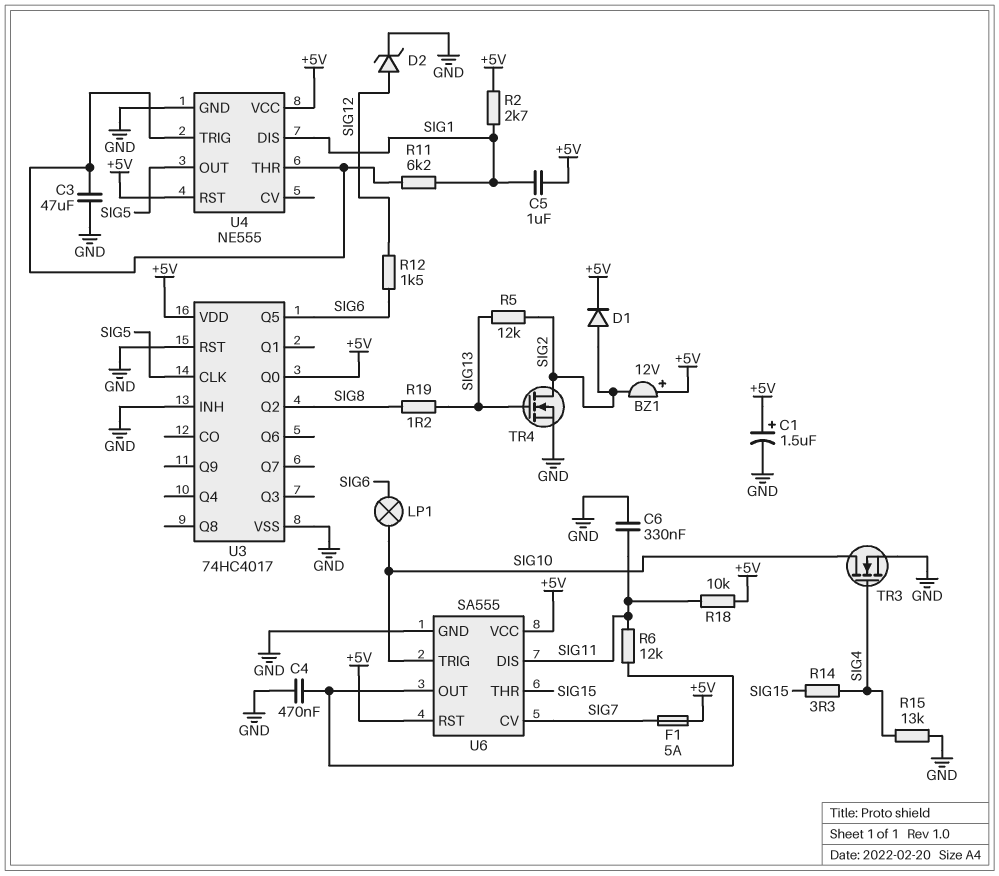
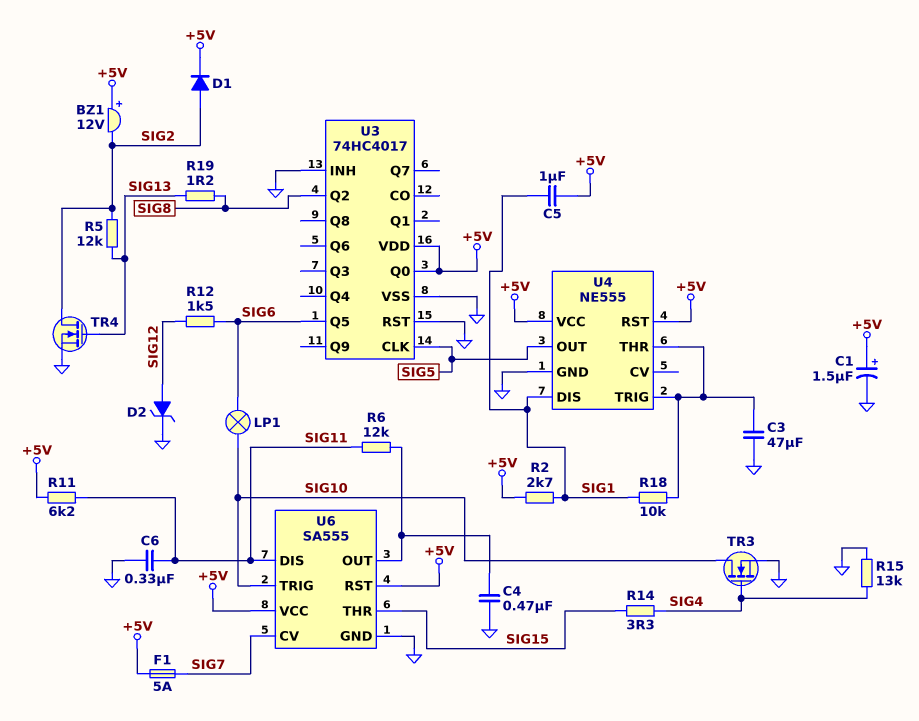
R11: 6.2k (SIG1, U4/THR) -> 6.2k (+5V, SIG11)
R18: 10k (+5V, SIG11) -> 10k (SIG1, U4/THR)

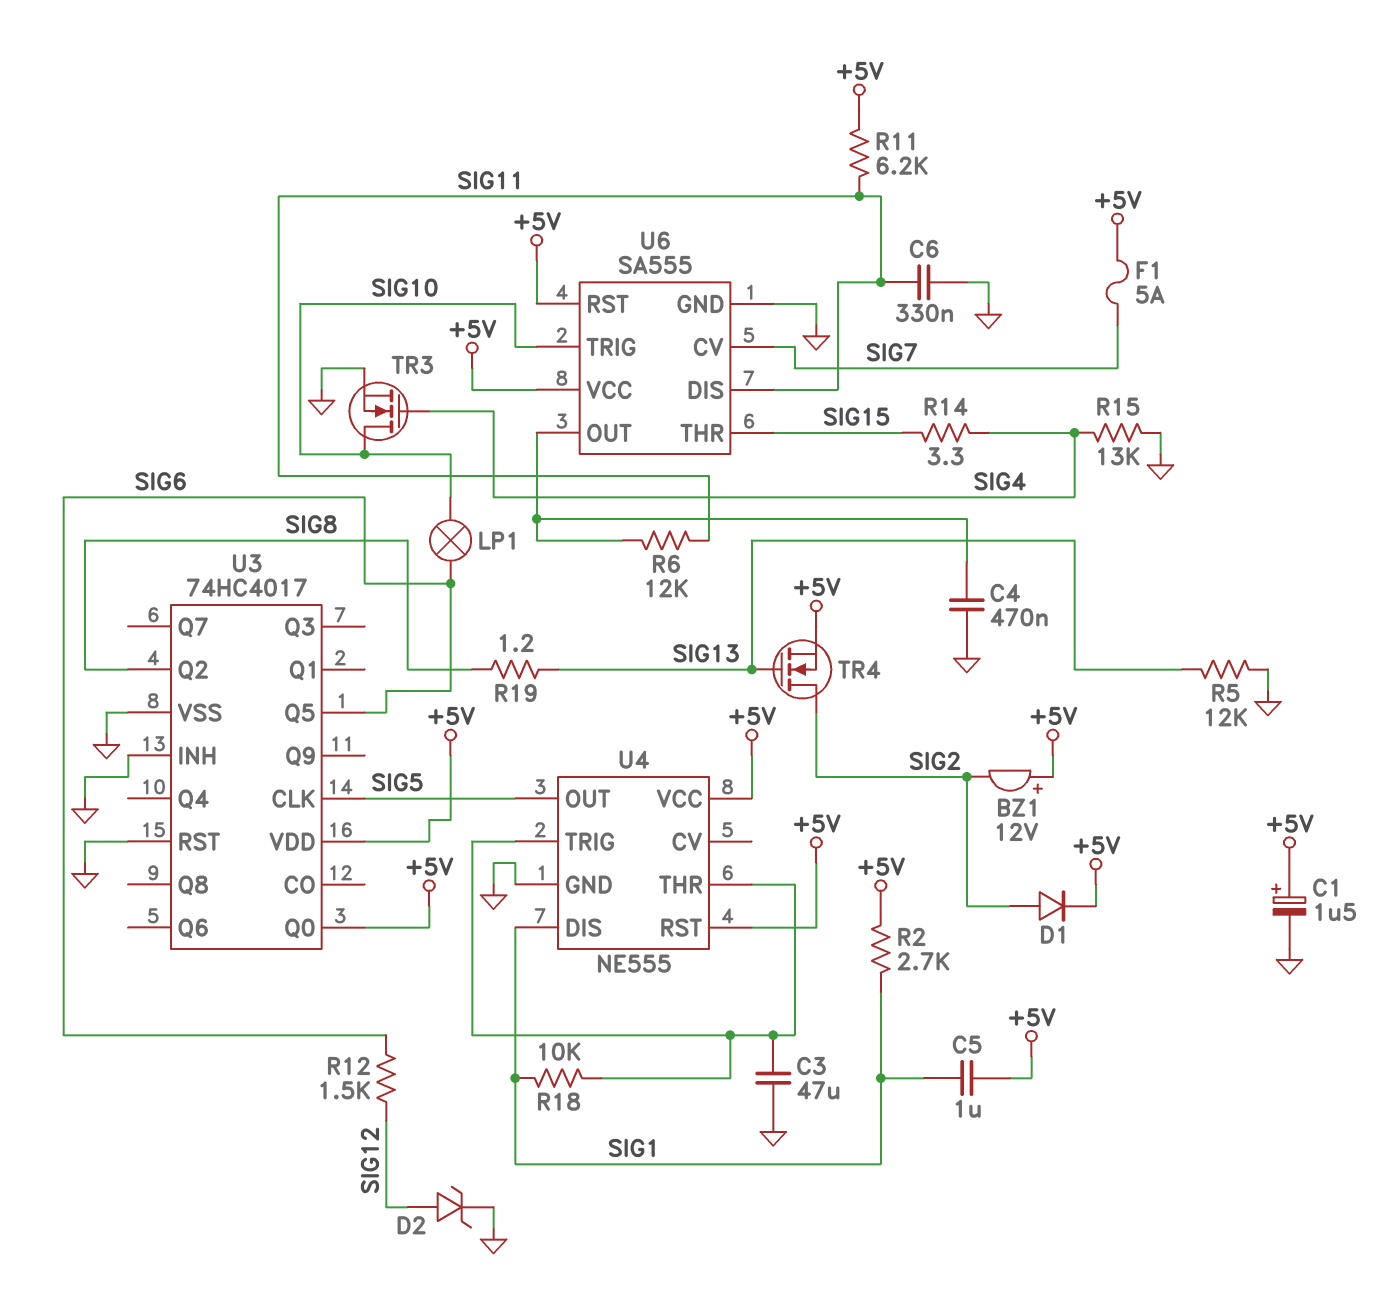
R5: 12k (SIG2, SIG13) -> 12k (GND, SIG13)
TR4: NMOS (G SIG13, D SIG2, S GND) -> NMOS (G SIG13, D SIG2, S +5V)

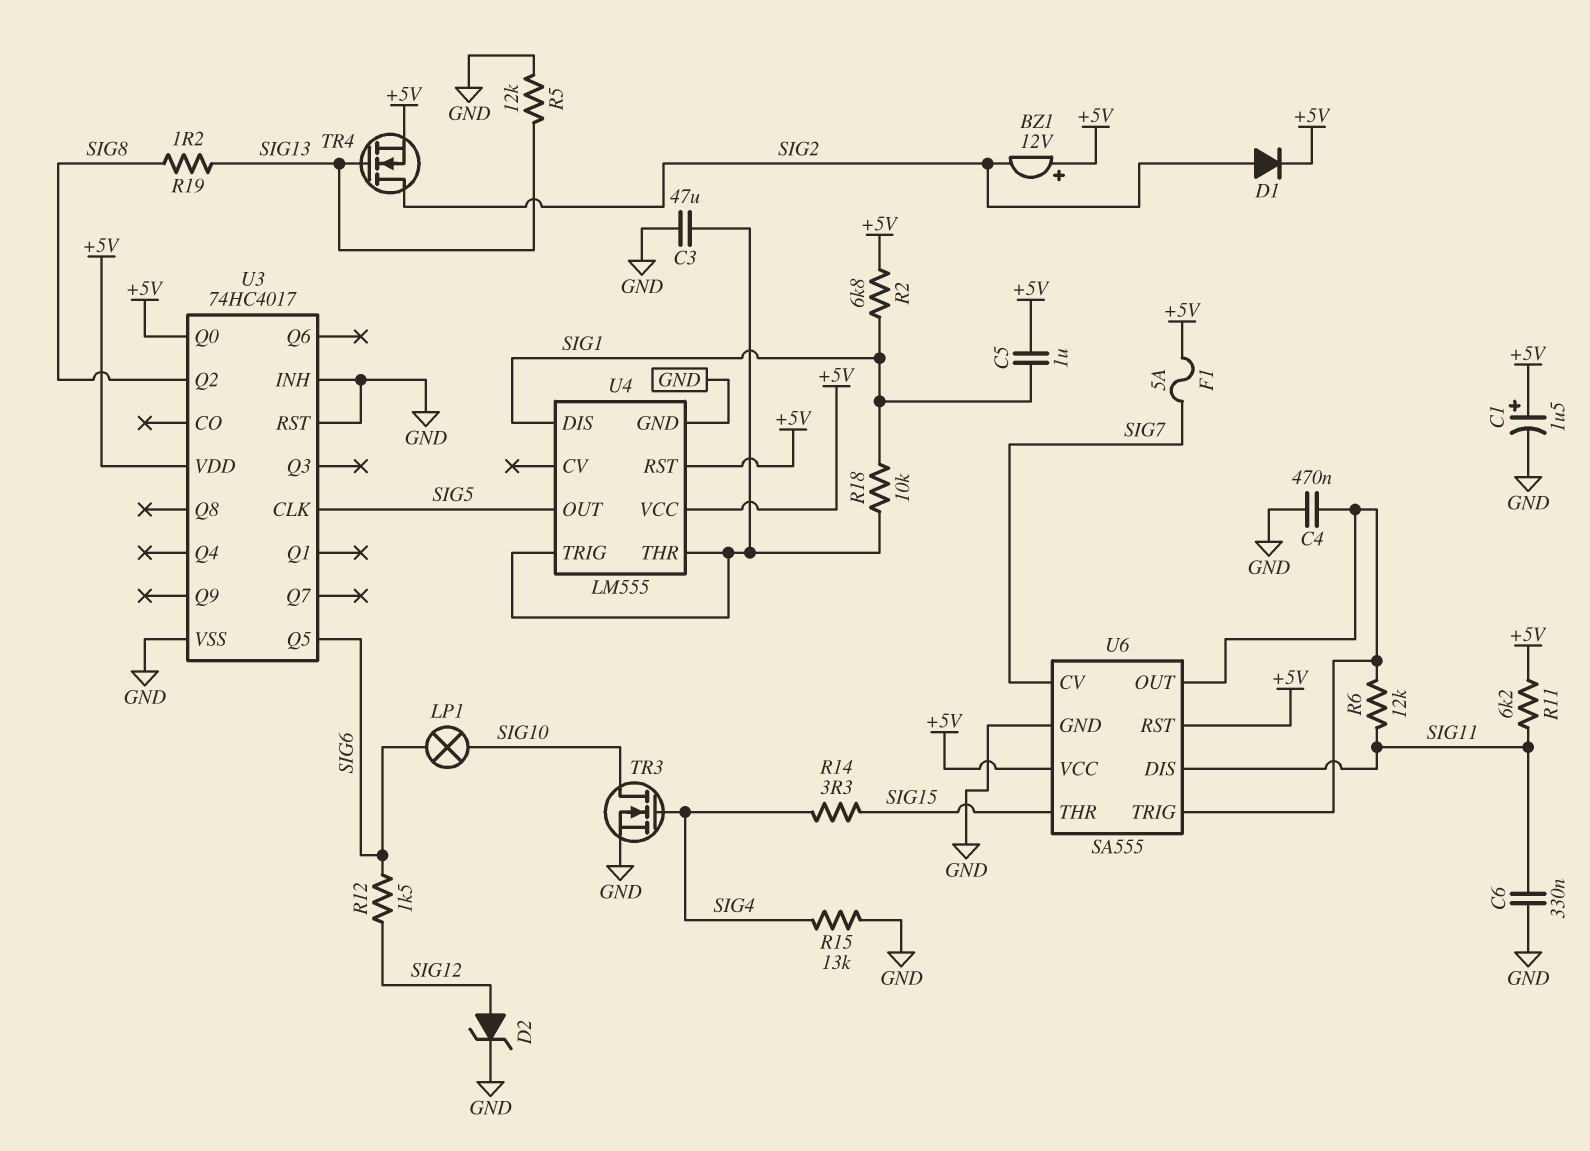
R2: 2.7k (+5V, SIG1) -> 6.8k (+5V, SIG1)
U4: NE555 -> LM555
U6 pin TRIG: SIG10 -> U6/OUT

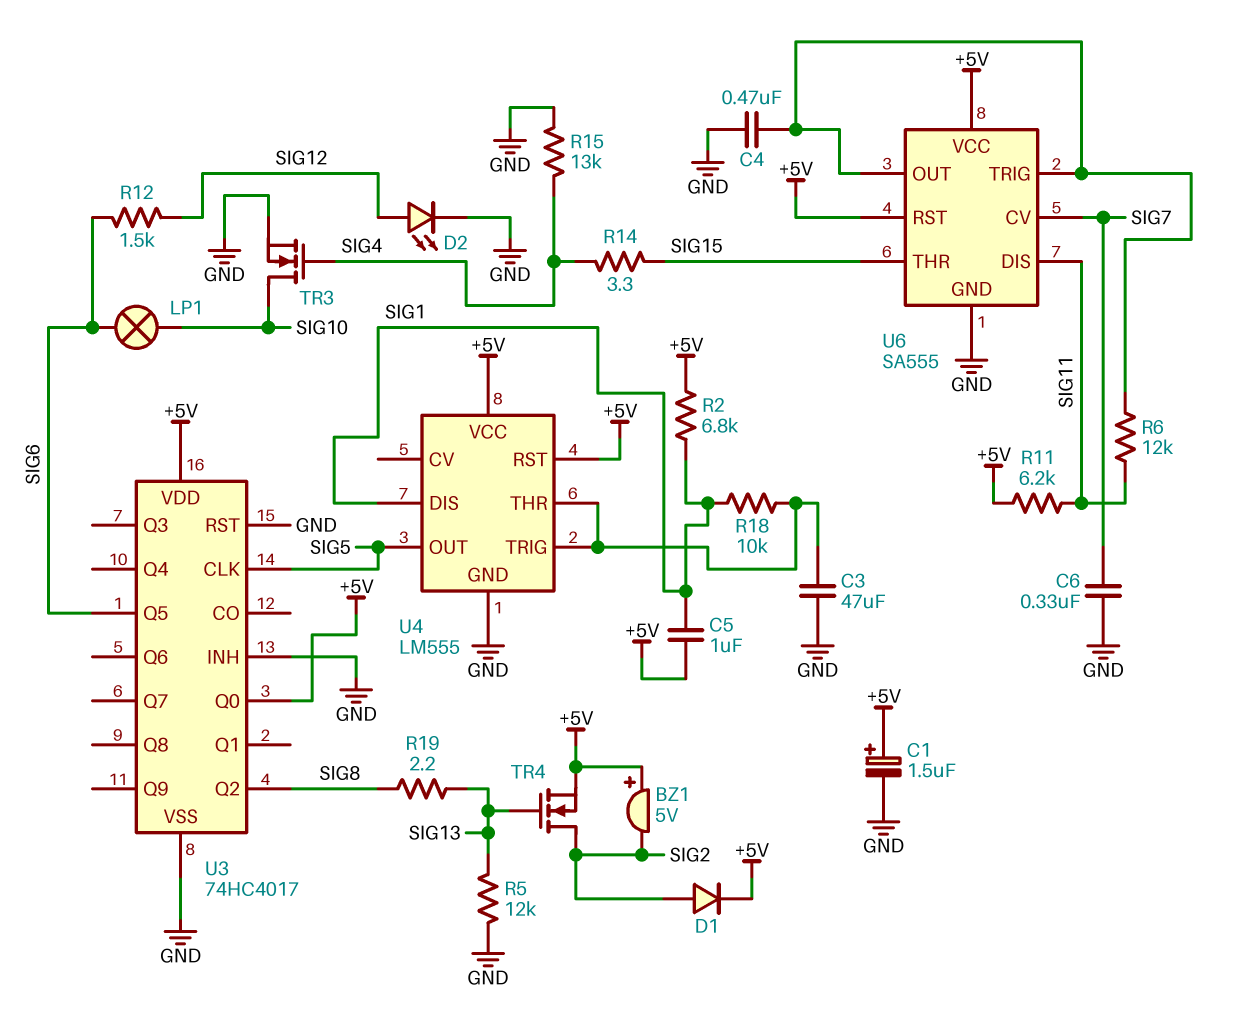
BZ1: buzzer 12V (plus +5V, minus SIG2) -> buzzer 5V (plus +5V, minus SIG2)
C6: 330nF (GND, SIG11) -> 330nF (GND, SIG7)
D2: zener (A SIG12, K GND) -> LED (A SIG12, K GND)
F1: 5A (+5V, SIG7) -> none
R19: 1.2 (SIG8, SIG13) -> 2.2 (SIG8, SIG13)

